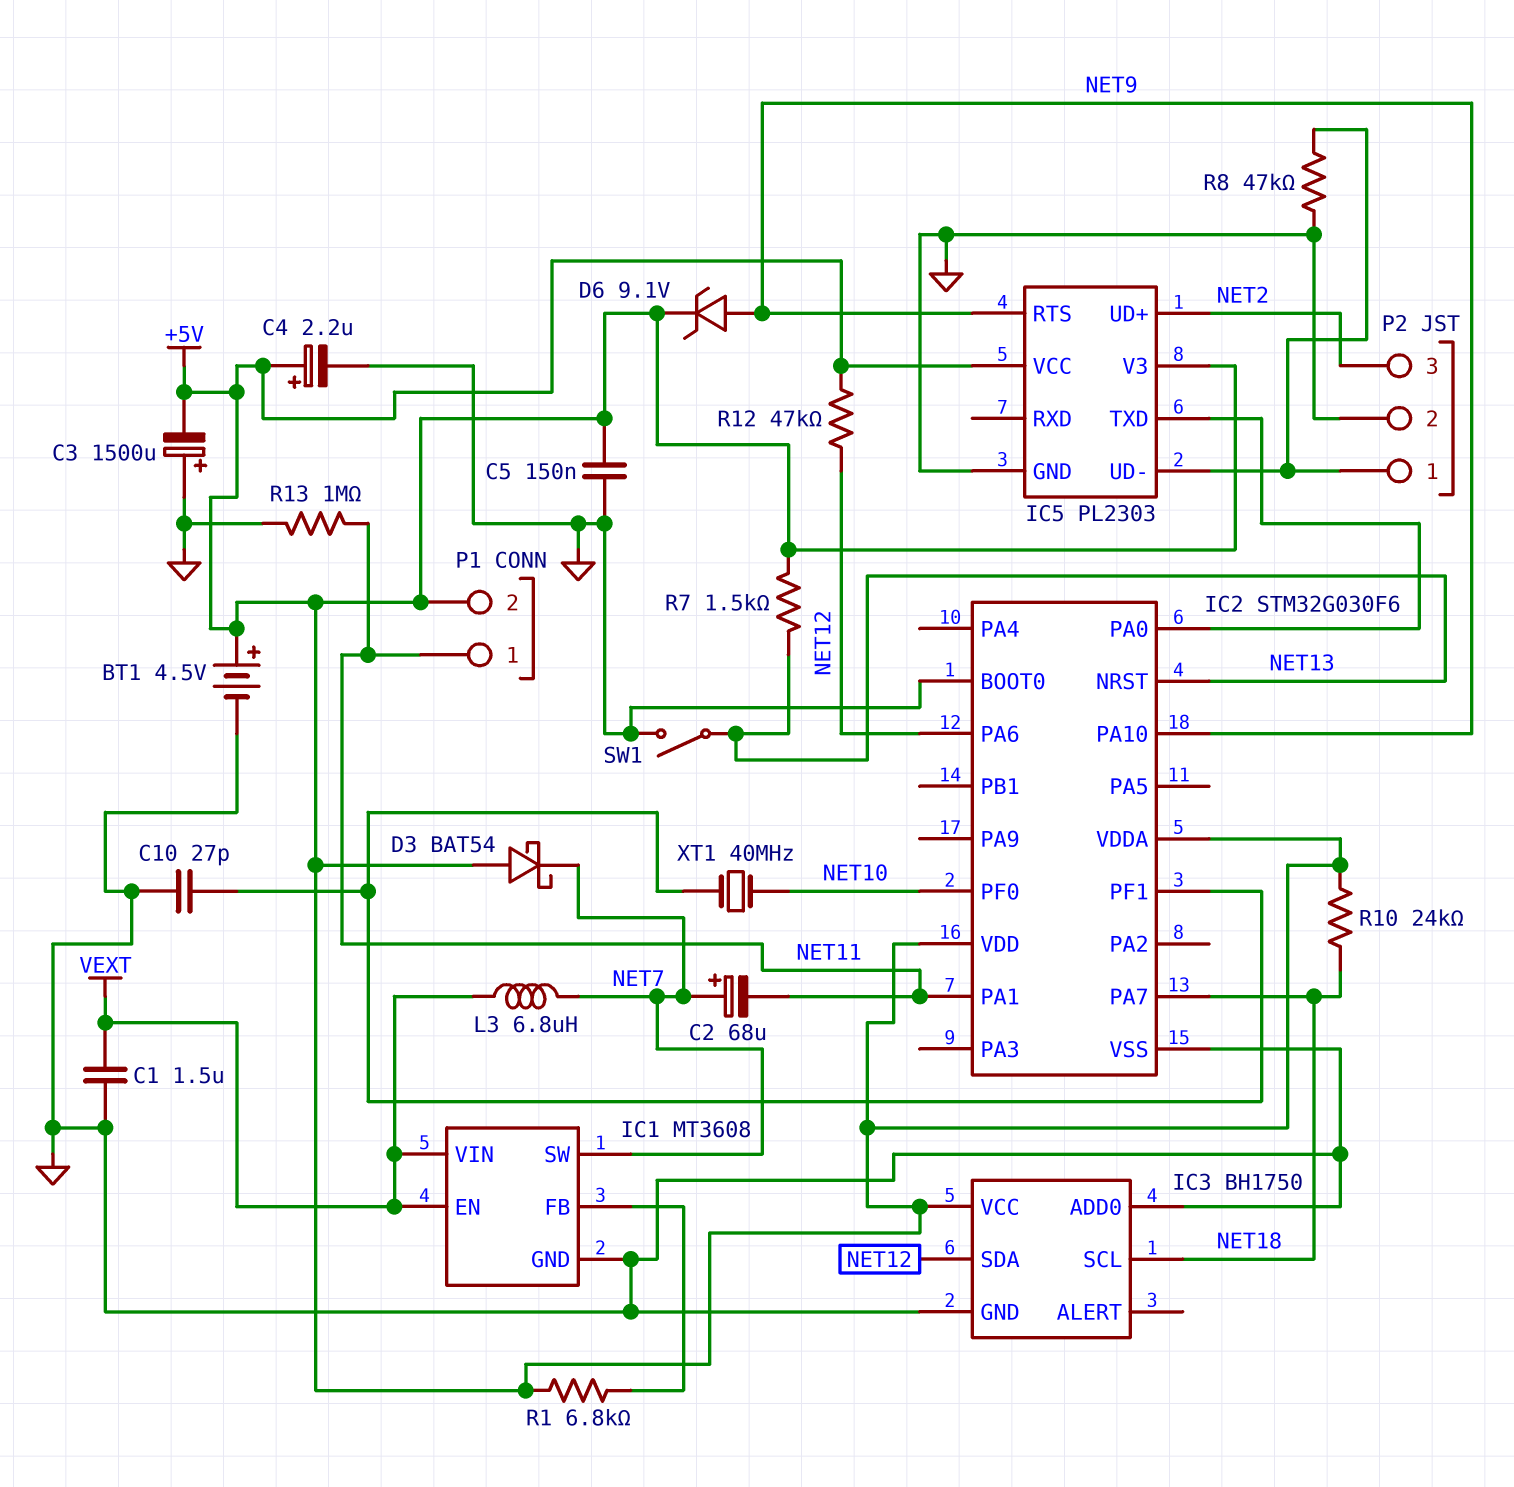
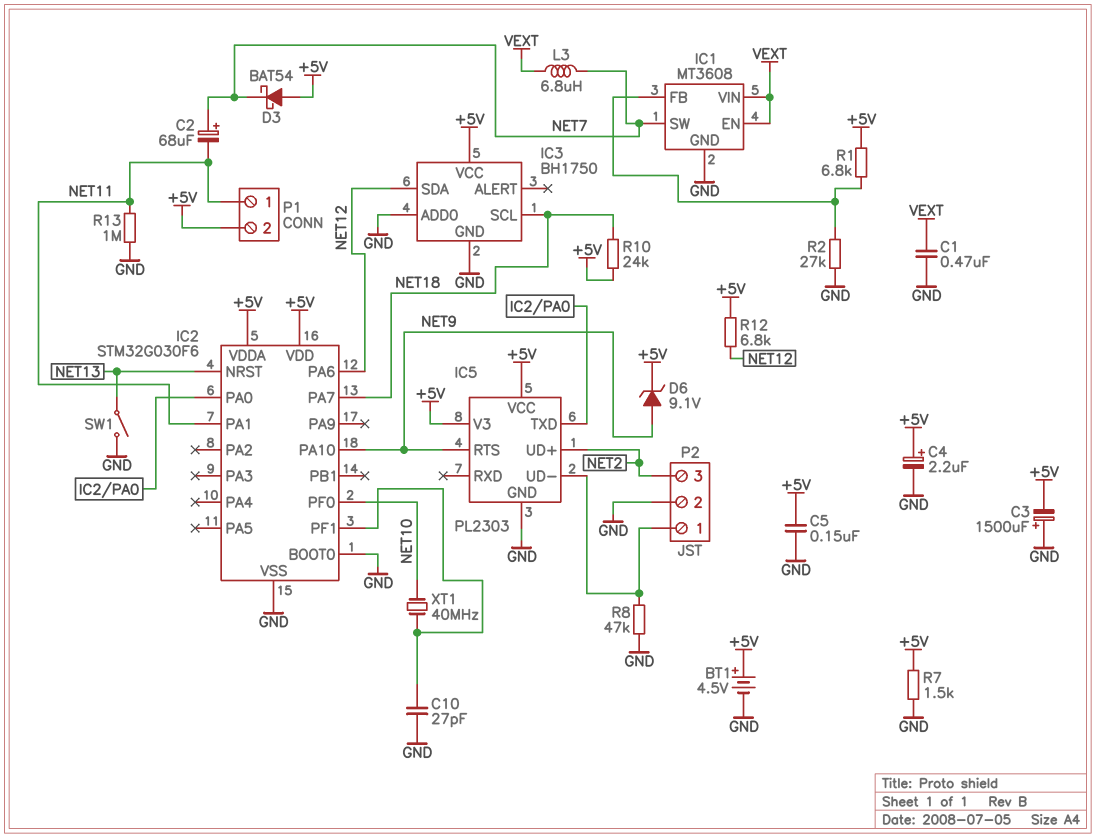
C1: 1.5uF (GND, VEXT) -> 470nF (GND, VEXT)
R2: none -> 27k (GND, IC1/FB)
R7: 1.5k (+5V, NET13) -> 1.5k (+5V, GND)
R12: 47k (+5V, NET12) -> 6.8k (+5V, NET12)

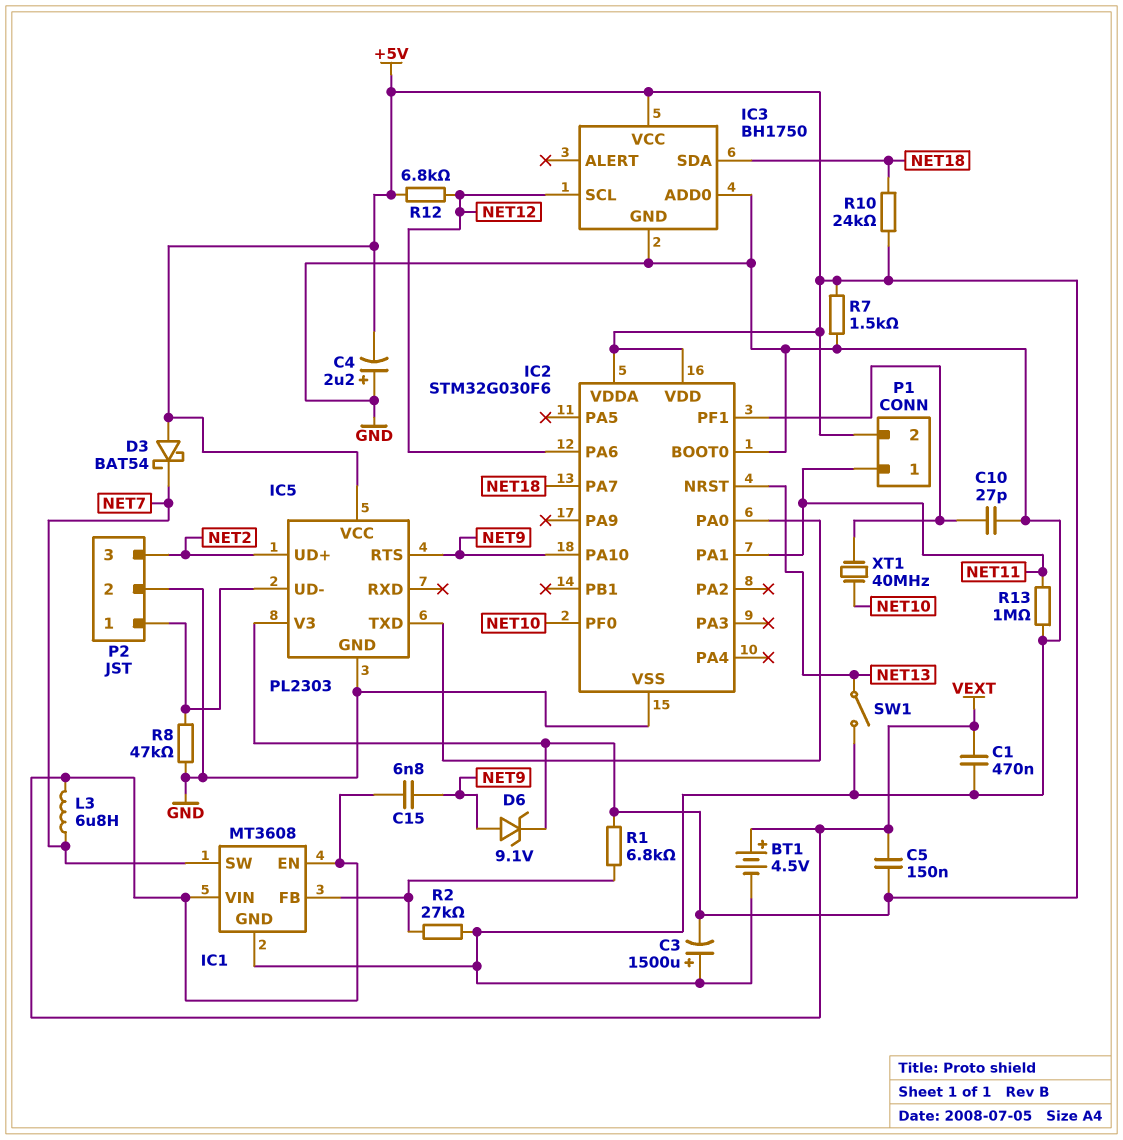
BT1: 4.5V (plus +5V, minus GND) -> 4.5V (plus VEXT, minus GND)
C2: 68uF (plus NET7, minus NET11) -> none
C4: 2.2uF (plus +5V, minus GND) -> 2.2uF (plus GND, minus +5V)
C5: 150nF (+5V, GND) -> 150nF (+5V, VEXT)
C15: none -> 6.8nF (NET9, VEXT)
IC3 pin SCL: NET18 -> NET12
IC3 pin SDA: NET12 -> NET18

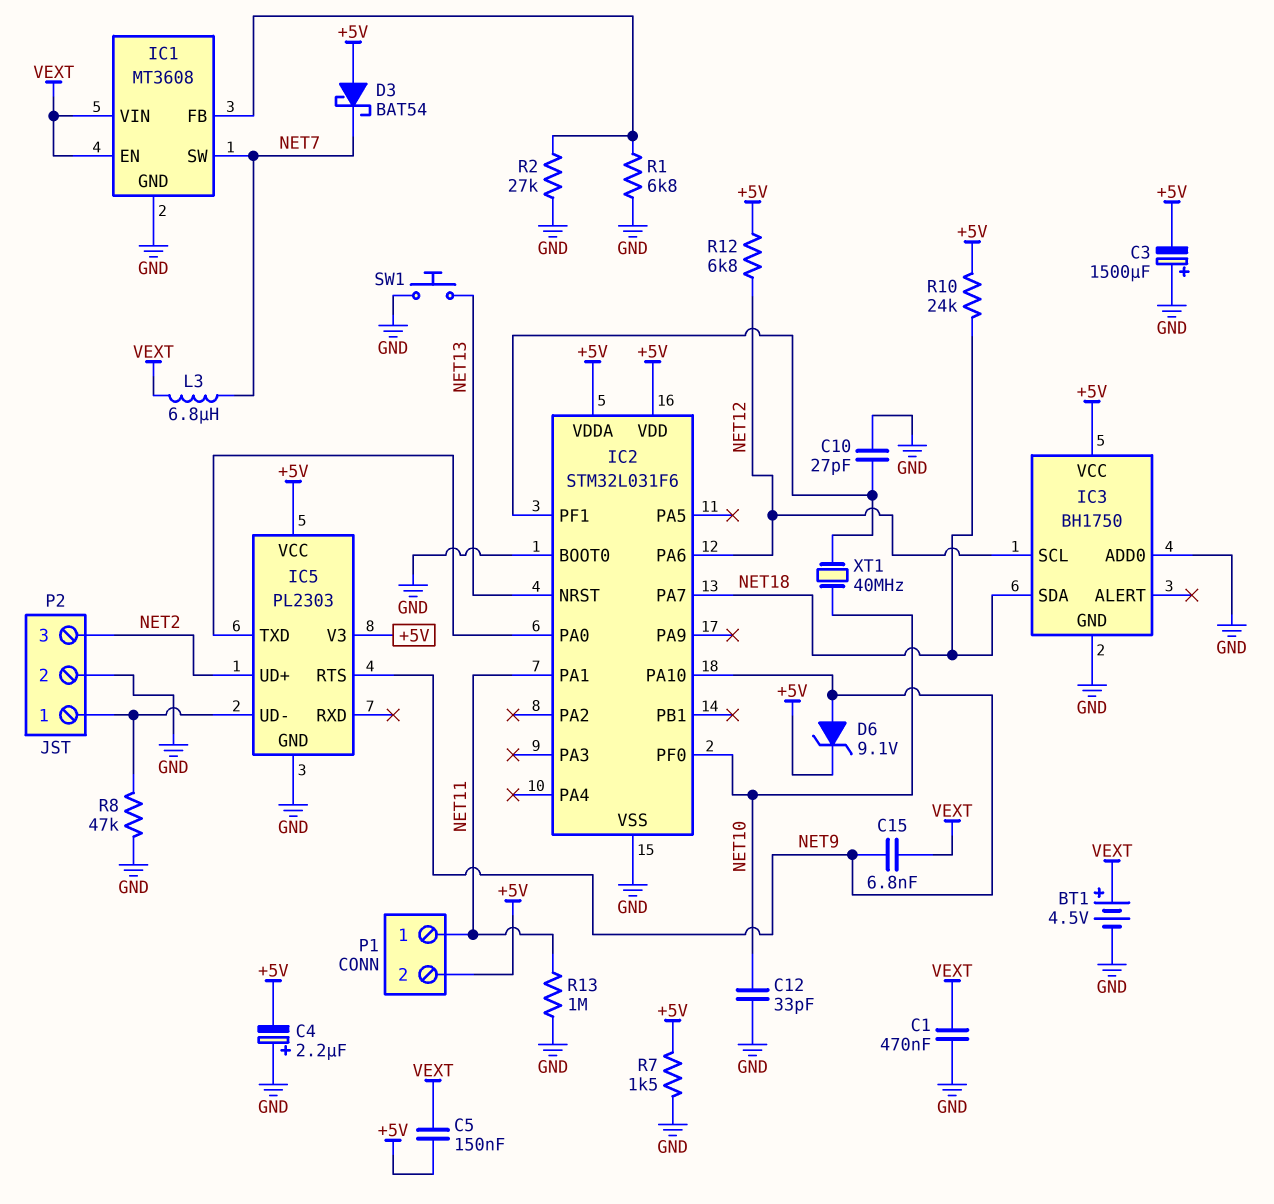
C12: none -> 33pF (GND, NET10)
IC2: STM32G030F6 -> STM32L031F6
R1: 6.8k (+5V, IC1/FB) -> 6.8k (GND, IC1/FB)
SW1: switch (GND, NET13) -> button (GND, NET13)

